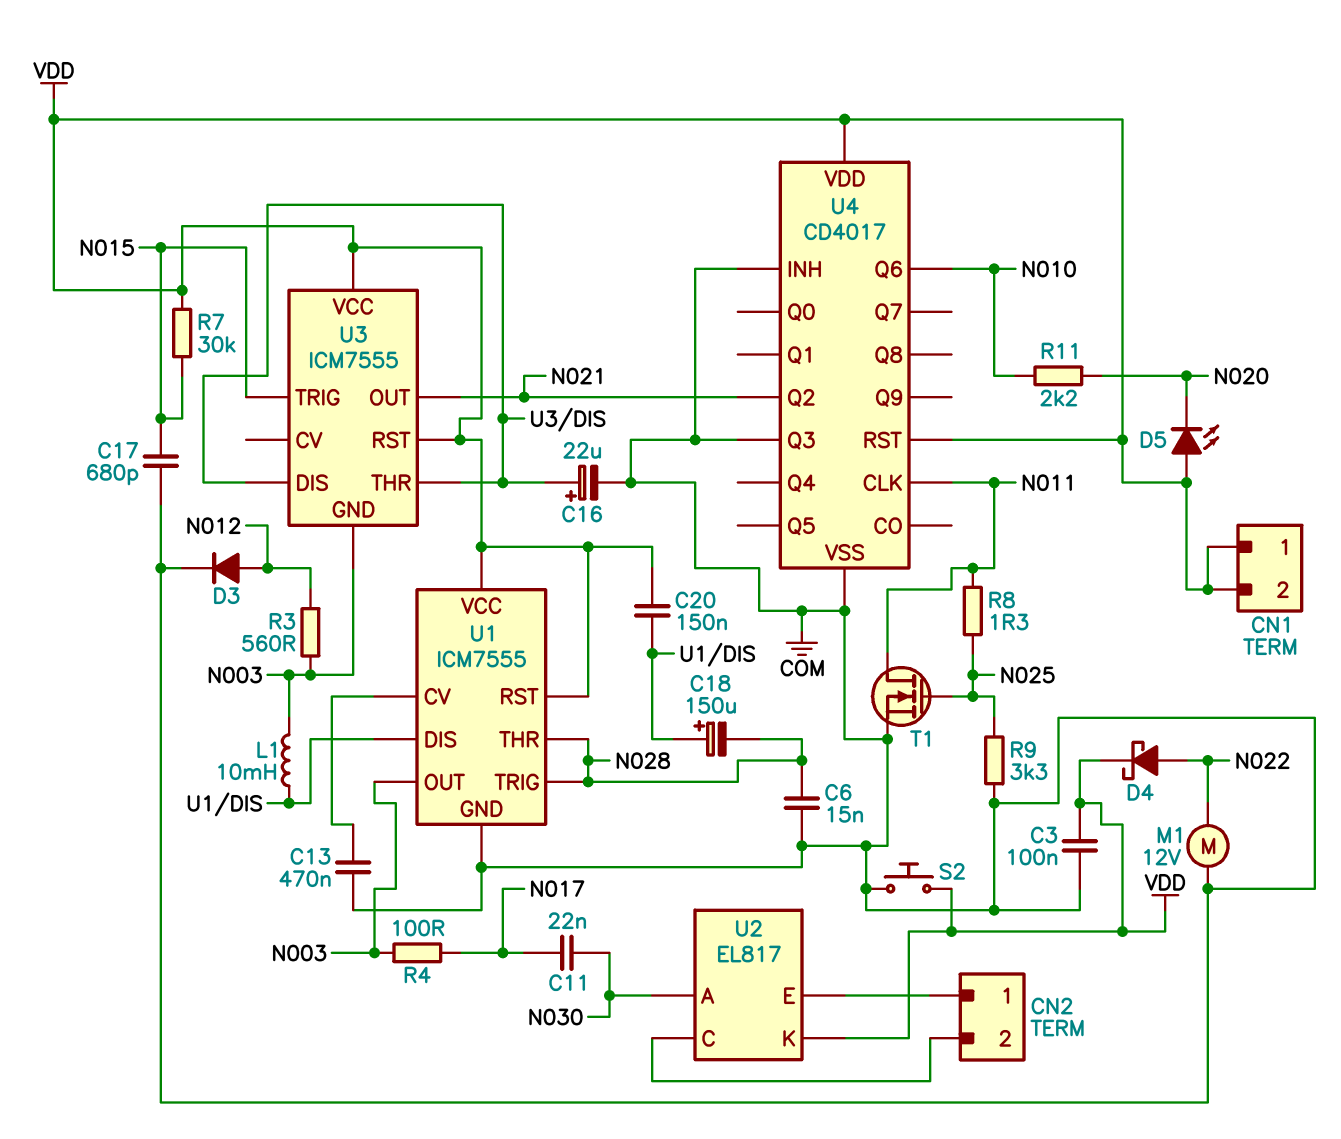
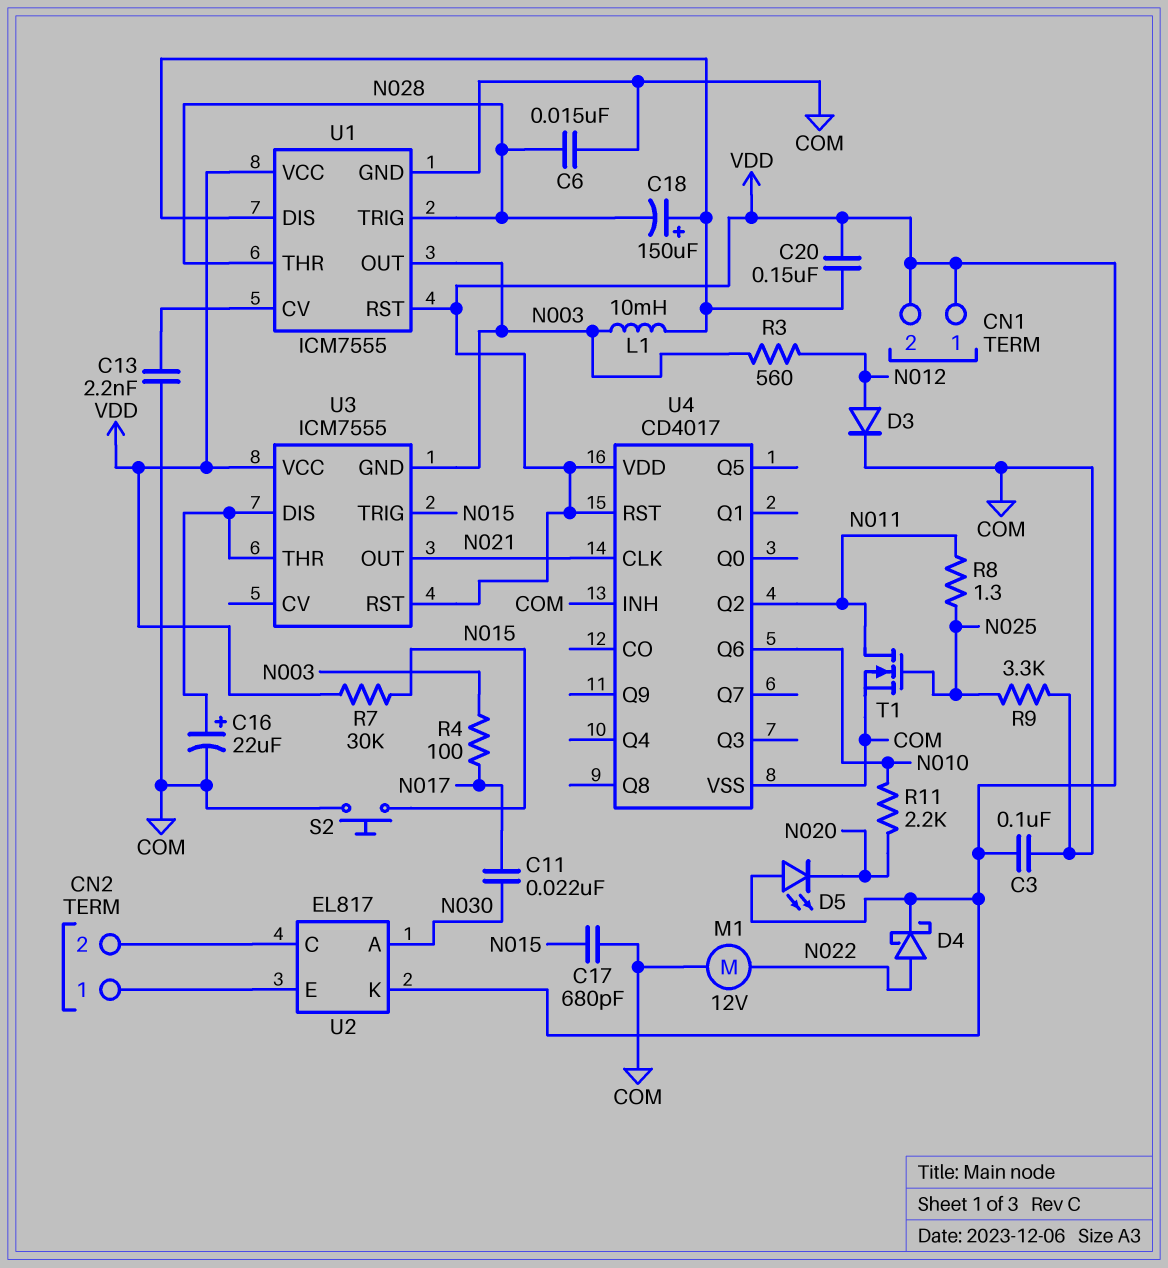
C13: 470nF (COM, U1/CV) -> 2.2nF (COM, U1/CV)
S2: button (COM, VDD) -> button (COM, N015)
U4 pin CLK: N011 -> N021
U4 pin Q2: N021 -> N011
U4 pin Q3: COM -> none

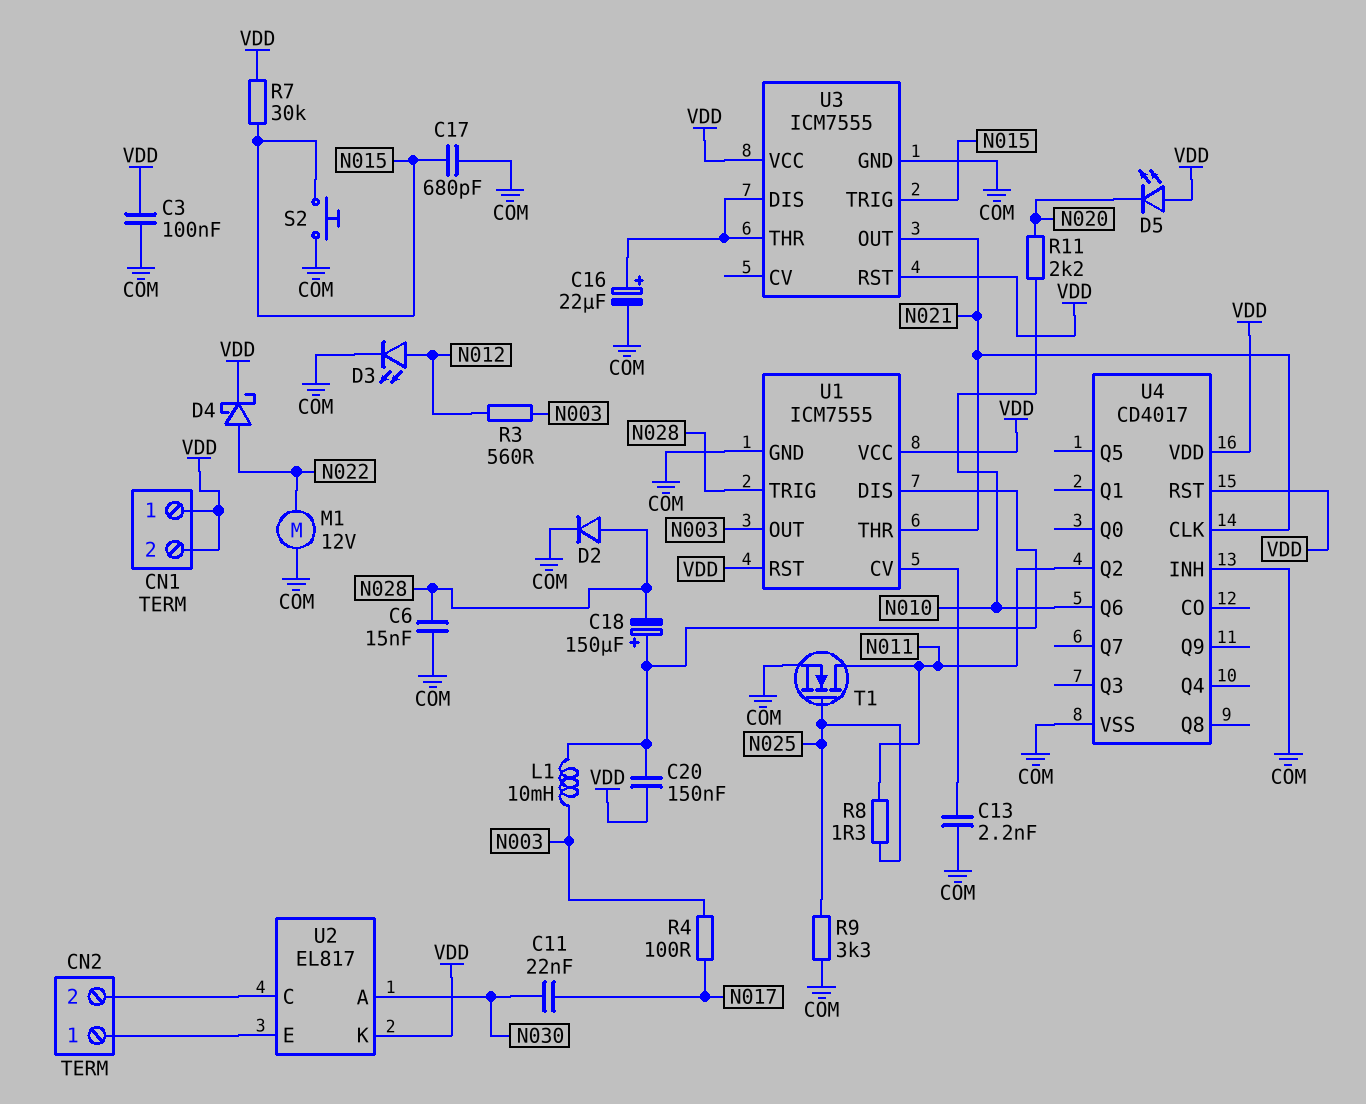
D2: none -> diode (A N028, K COM)
D3: diode (A N012, K COM) -> LED (A N012, K COM)
U1 pin THR: N028 -> N021
U3 pin GND: N003 -> COM

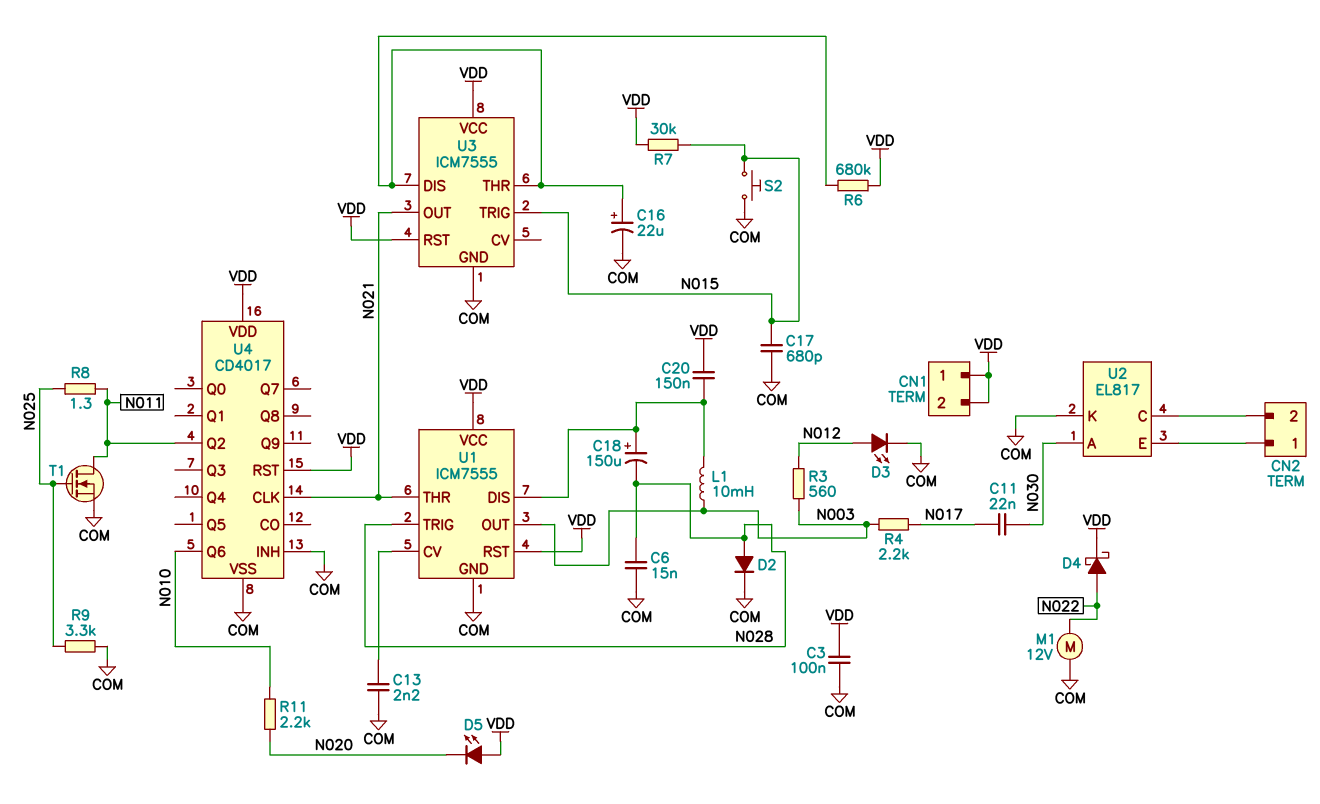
R4: 100 (N003, N017) -> 2.2k (N003, N017)
R6: none -> 680k (U3/DIS, VDD)
U2 pin K: VDD -> COM

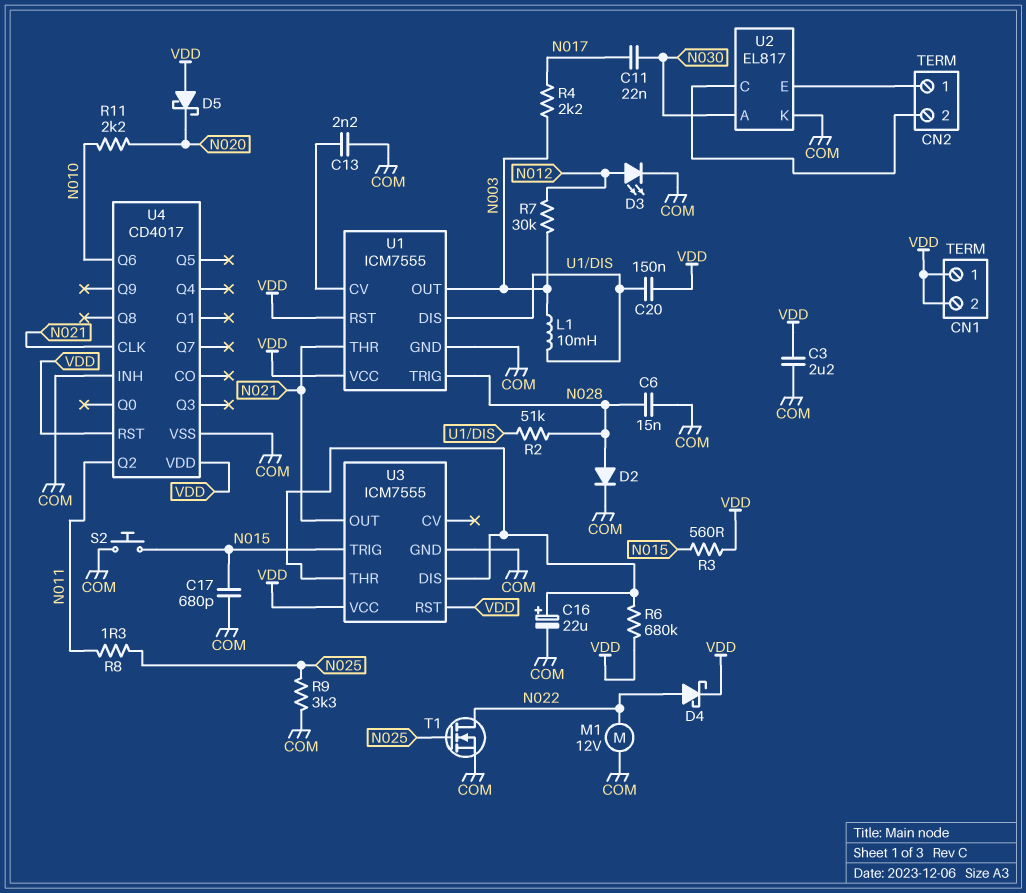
C3: 100nF (COM, VDD) -> 2.2uF (COM, VDD)
C18: 150uF (plus U1/DIS, minus N028) -> none
D5: LED (A VDD, K N020) -> schottky (A VDD, K N020)
R2: none -> 51k (N028, U1/DIS)
R3: 560 (N003, N012) -> 560 (N015, VDD)
R7: 30k (N015, VDD) -> 30k (N003, N012)
T1: NMOS (G N025, D N011, S COM) -> NMOS (G N025, D N022, S COM)

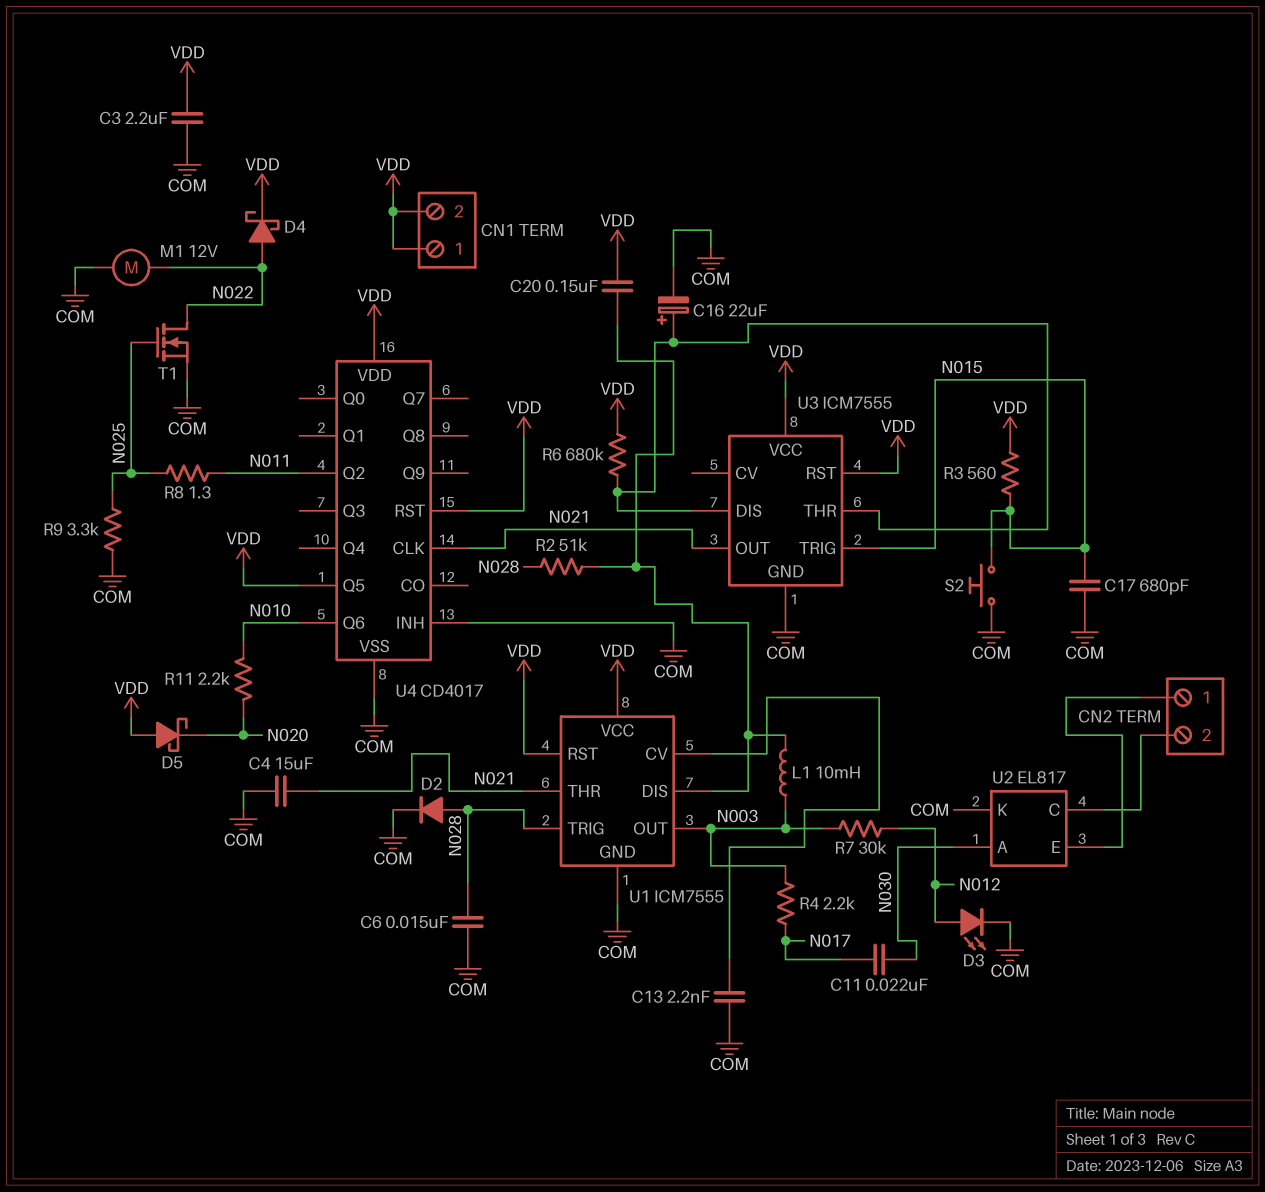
C4: none -> 15uF (COM, N021)
U4 pin Q5: none -> VDD

